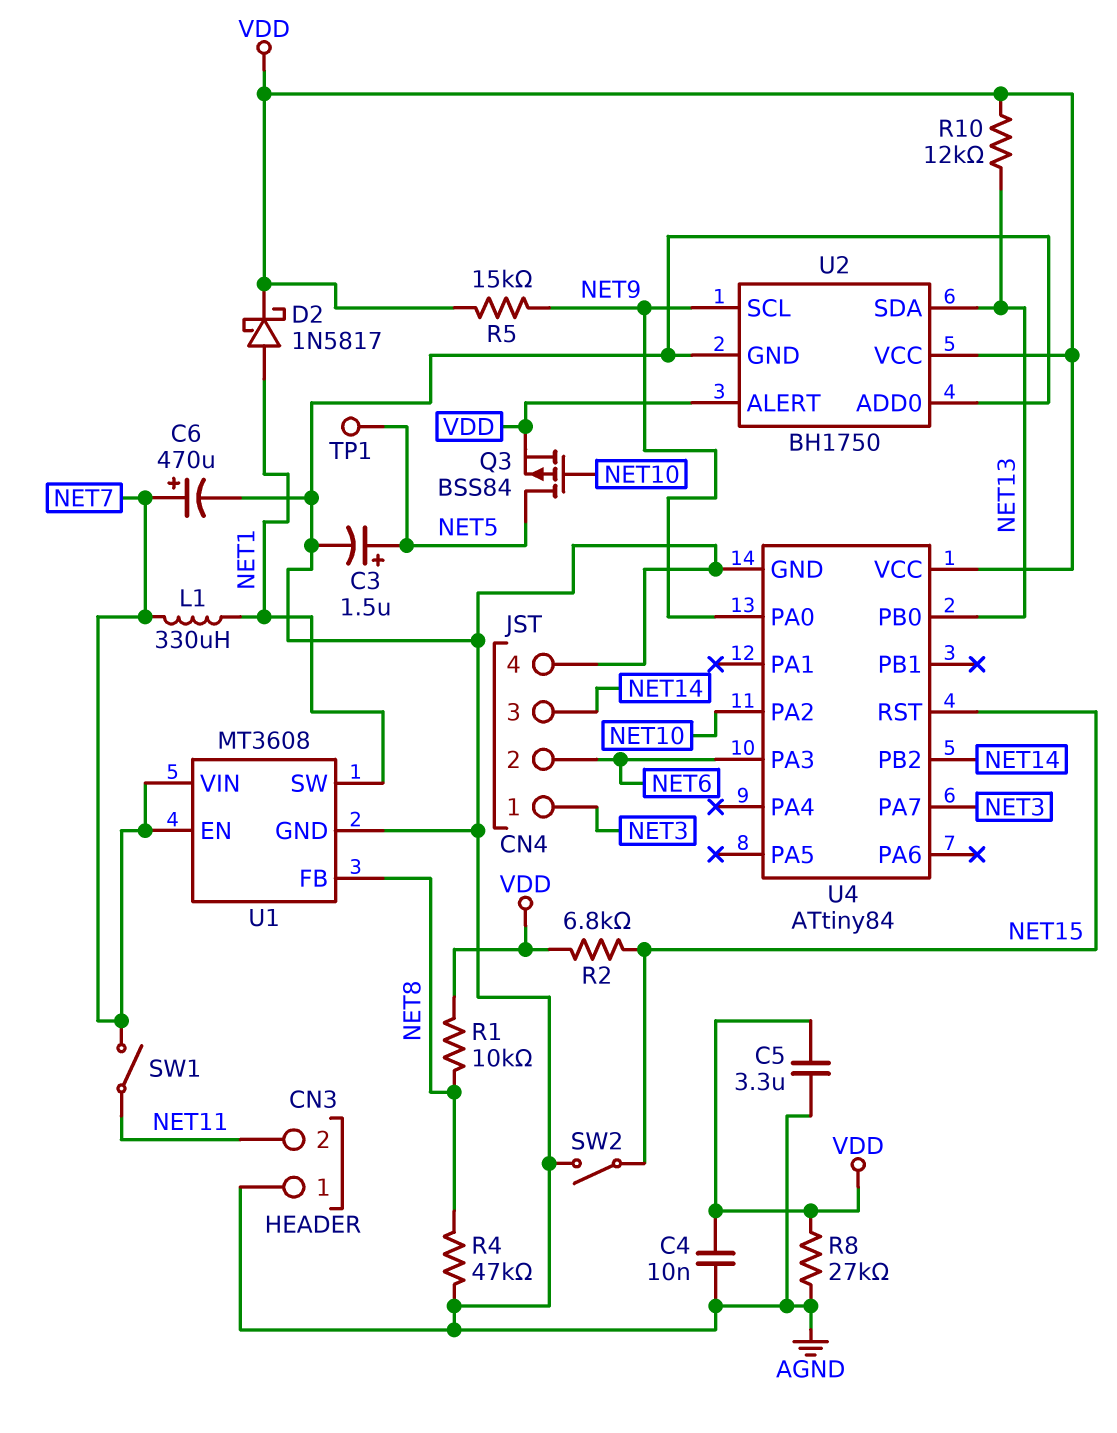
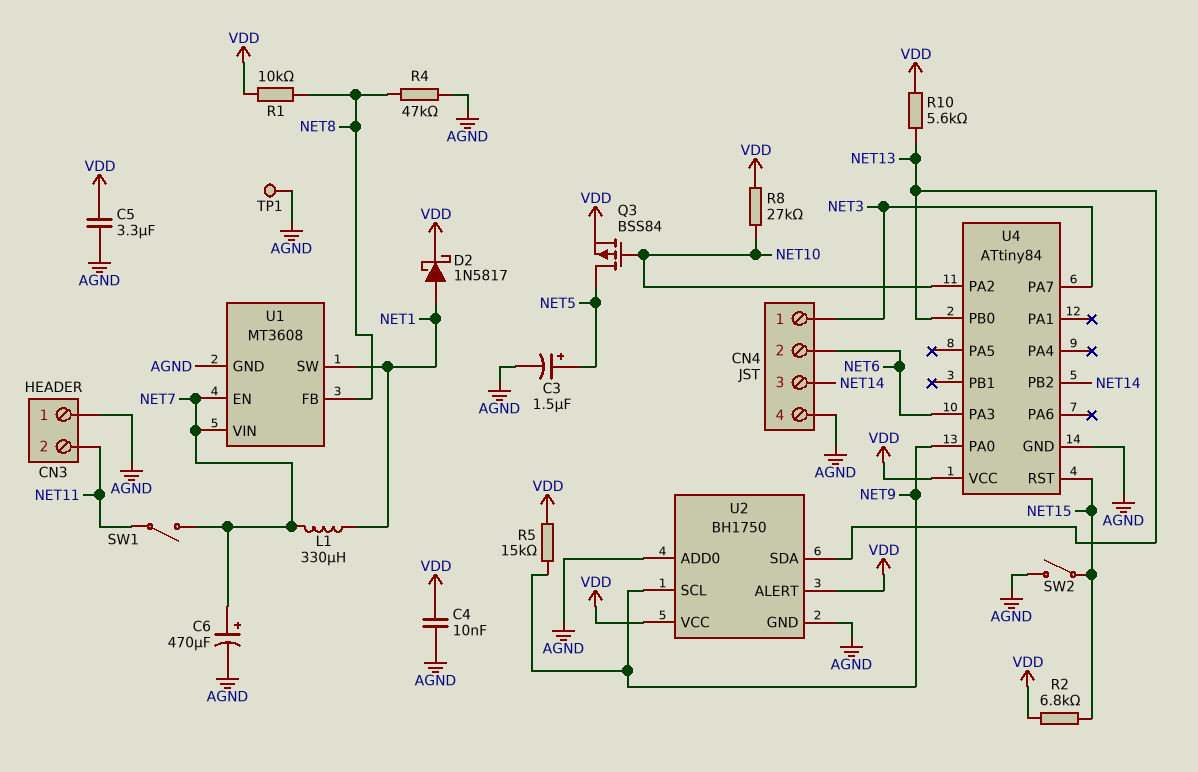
R8: 27k (AGND, VDD) -> 27k (NET10, VDD)
R10: 12k (NET13, VDD) -> 5.6k (NET13, VDD)
TP1: test point (NET5) -> test point (AGND)

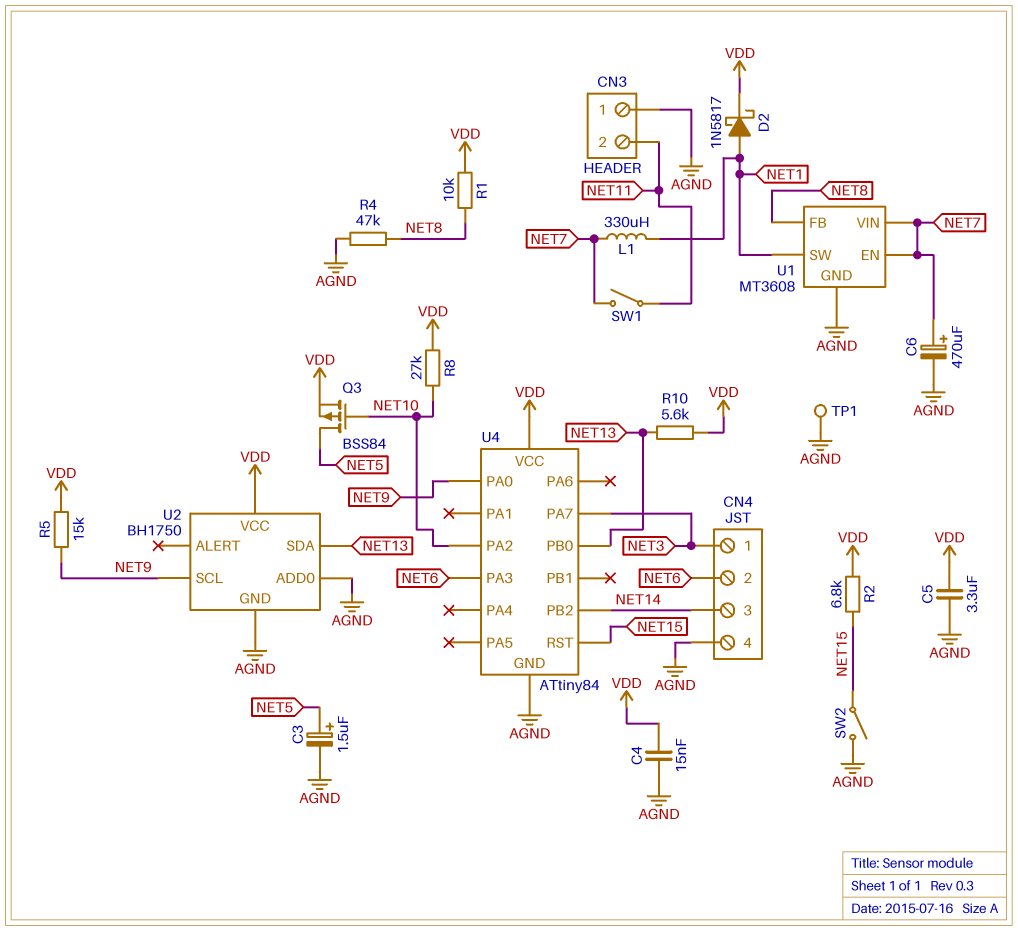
C4: 10nF (AGND, VDD) -> 15nF (AGND, VDD)
U2 pin ALERT: VDD -> none

